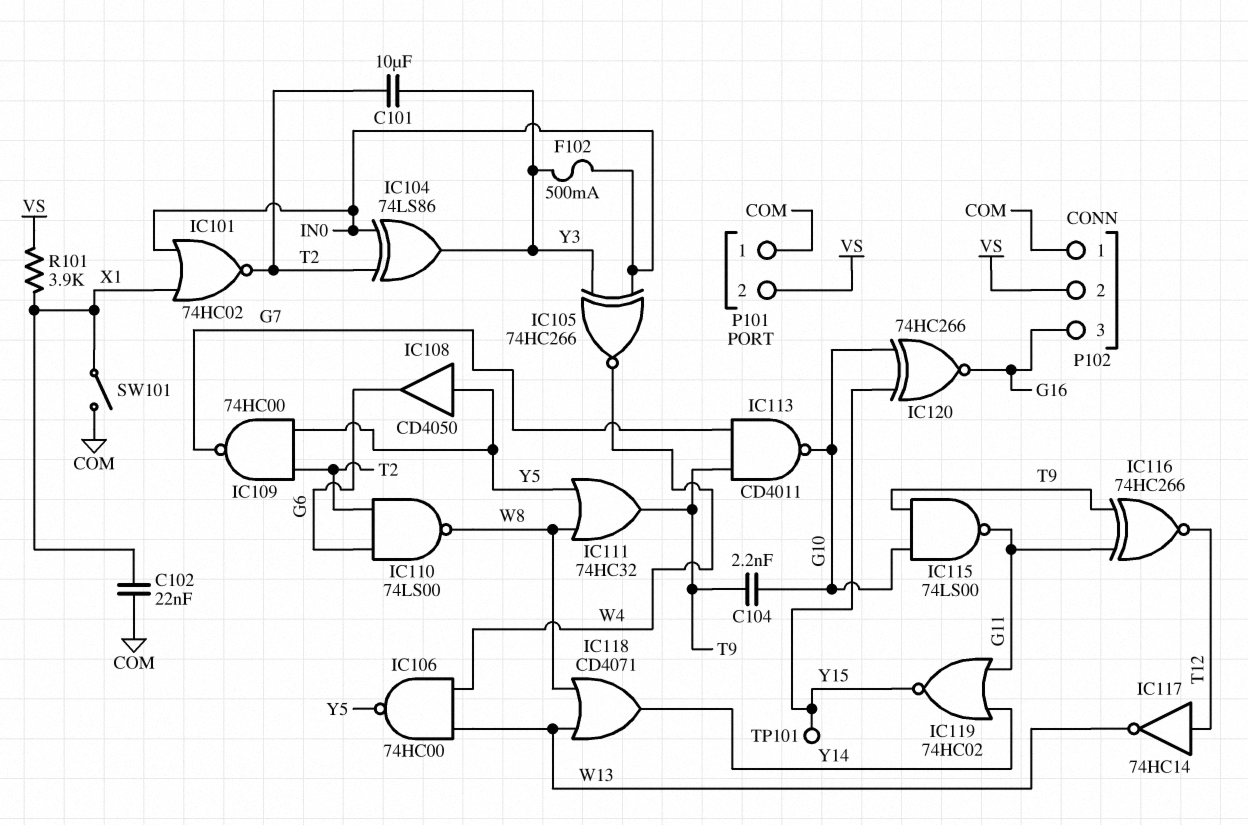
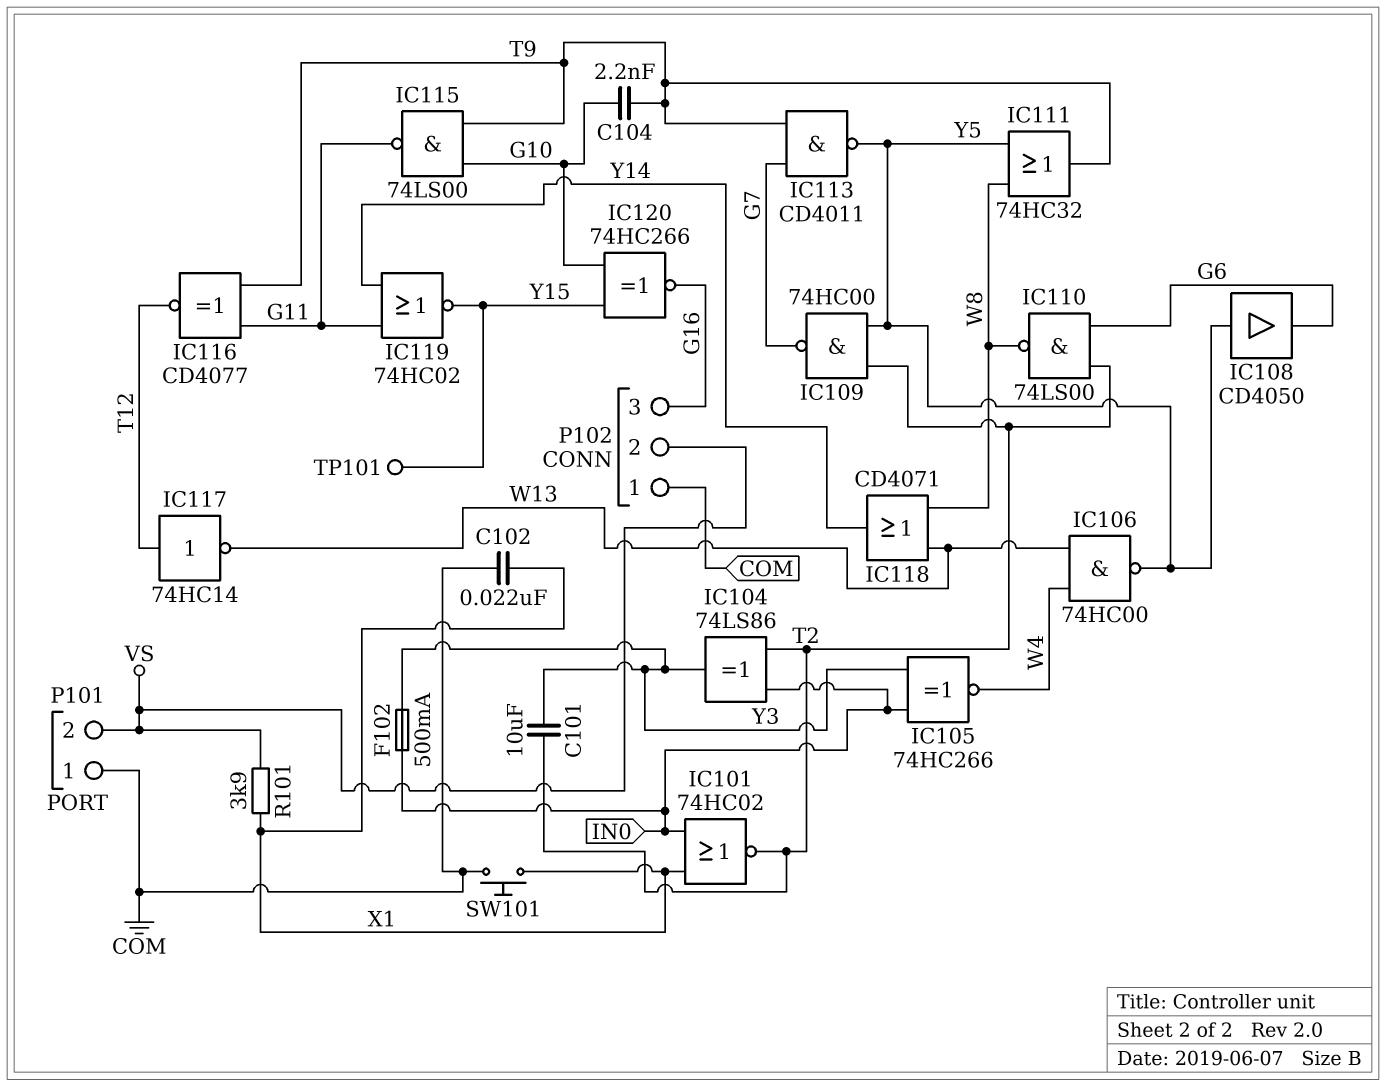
IC113: NAND CD4011 (in G7, in T9, out G10) -> NAND CD4011 (in G7, in T9, out Y5)
IC116: XNOR 74HC266 (in G11, in T9, out T12) -> XNOR CD4077 (in G11, in T9, out T12)
SW101: switch (COM, X1) -> button (COM, X1)

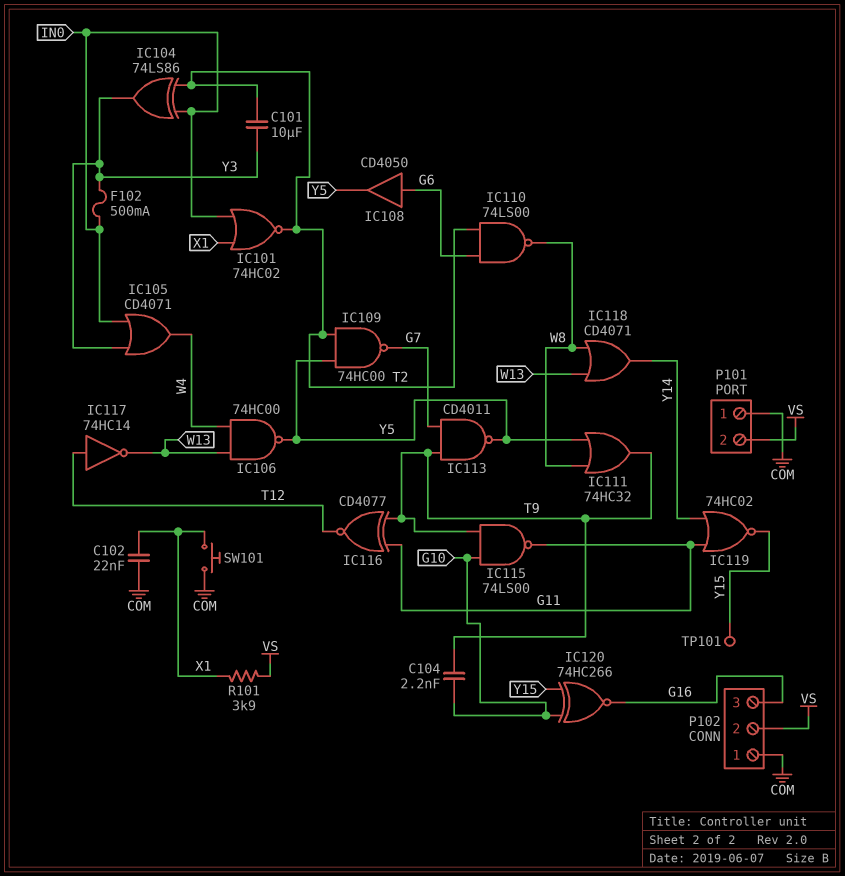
IC105: XNOR 74HC266 (in IN0, in Y3, out W4) -> OR CD4071 (in IN0, in Y3, out W4)
IC108: buffer CD4050 (in Y5, out G6) -> buffer CD4050 (in G6, out Y5)

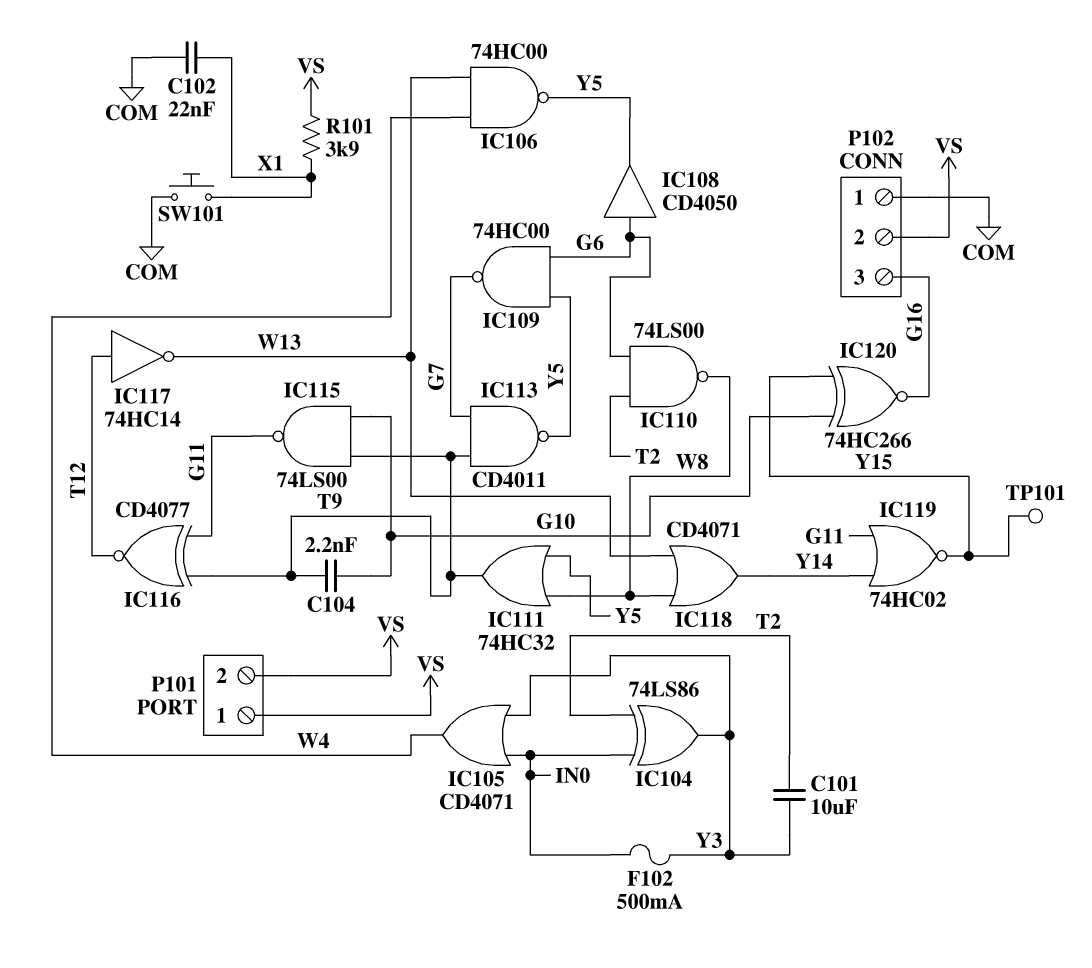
IC101: NOR 74HC02 (in IN0, in X1, out T2) -> none
IC109: NAND 74HC00 (in T2, in Y5, out G7) -> NAND 74HC00 (in G6, in Y5, out G7)
P101 pin 1: COM -> VS

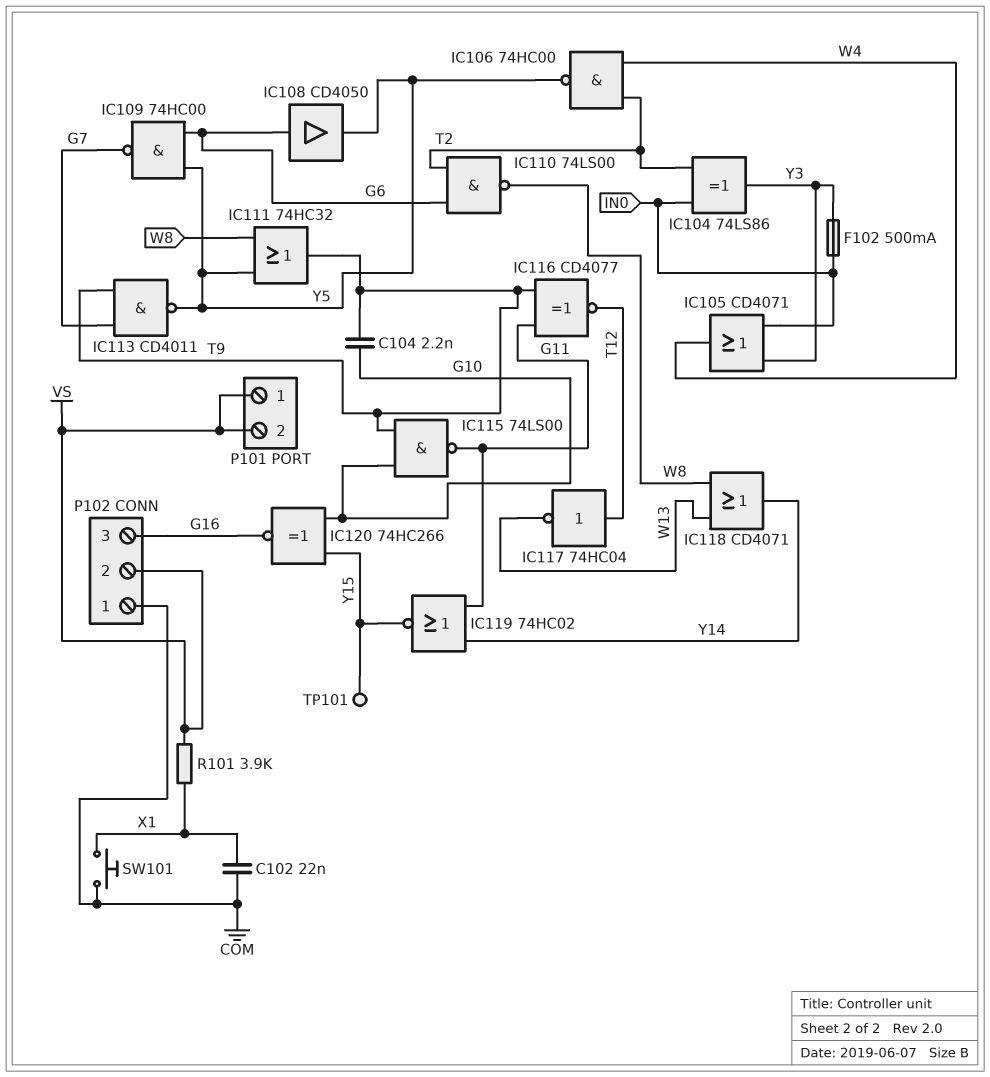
C101: 10uF (T2, Y3) -> none
IC106: NAND 74HC00 (in W4, in W13, out Y5) -> NAND 74HC00 (in T2, in W4, out Y5)
IC117: NOT 74HC14 (in T12, out W13) -> NOT 74HC04 (in T12, out W13)

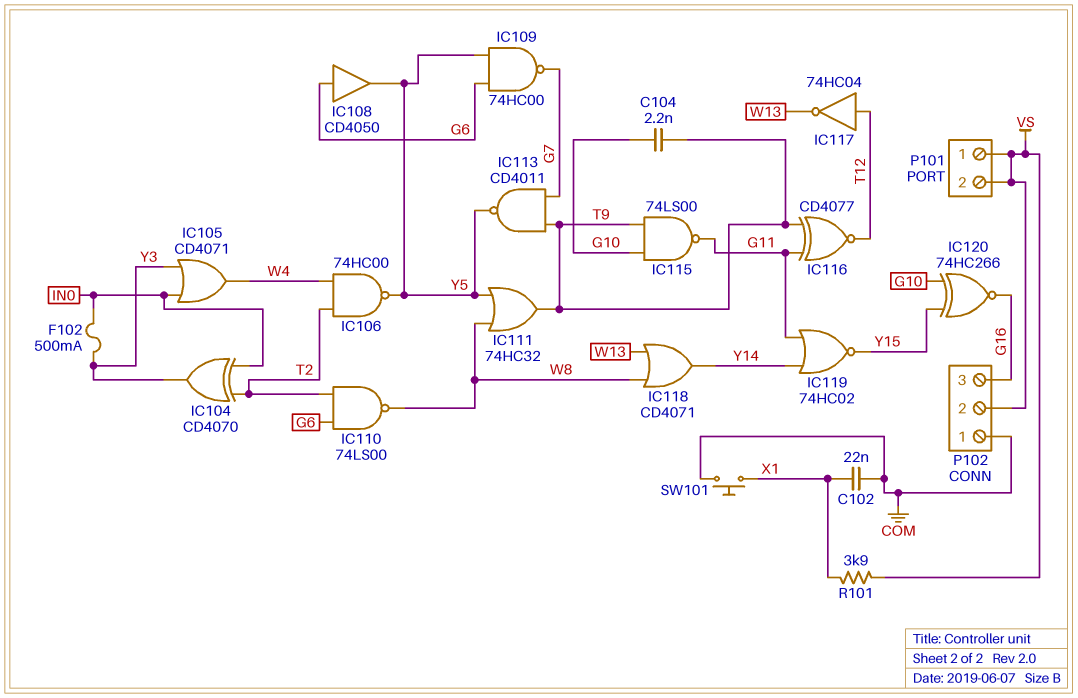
IC104: XOR 74LS86 (in IN0, in T2, out Y3) -> XOR CD4070 (in IN0, in T2, out Y3)
TP101: test point (Y15) -> none

